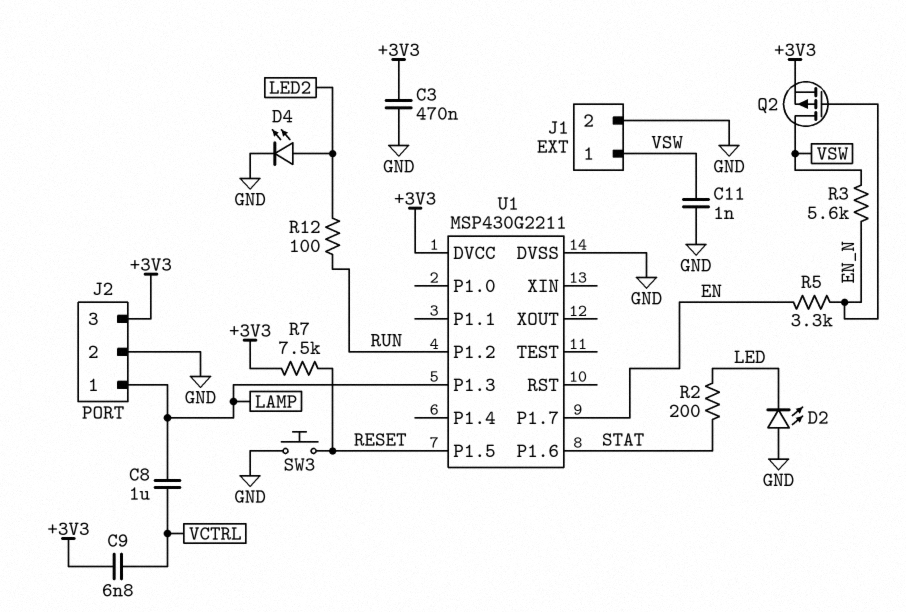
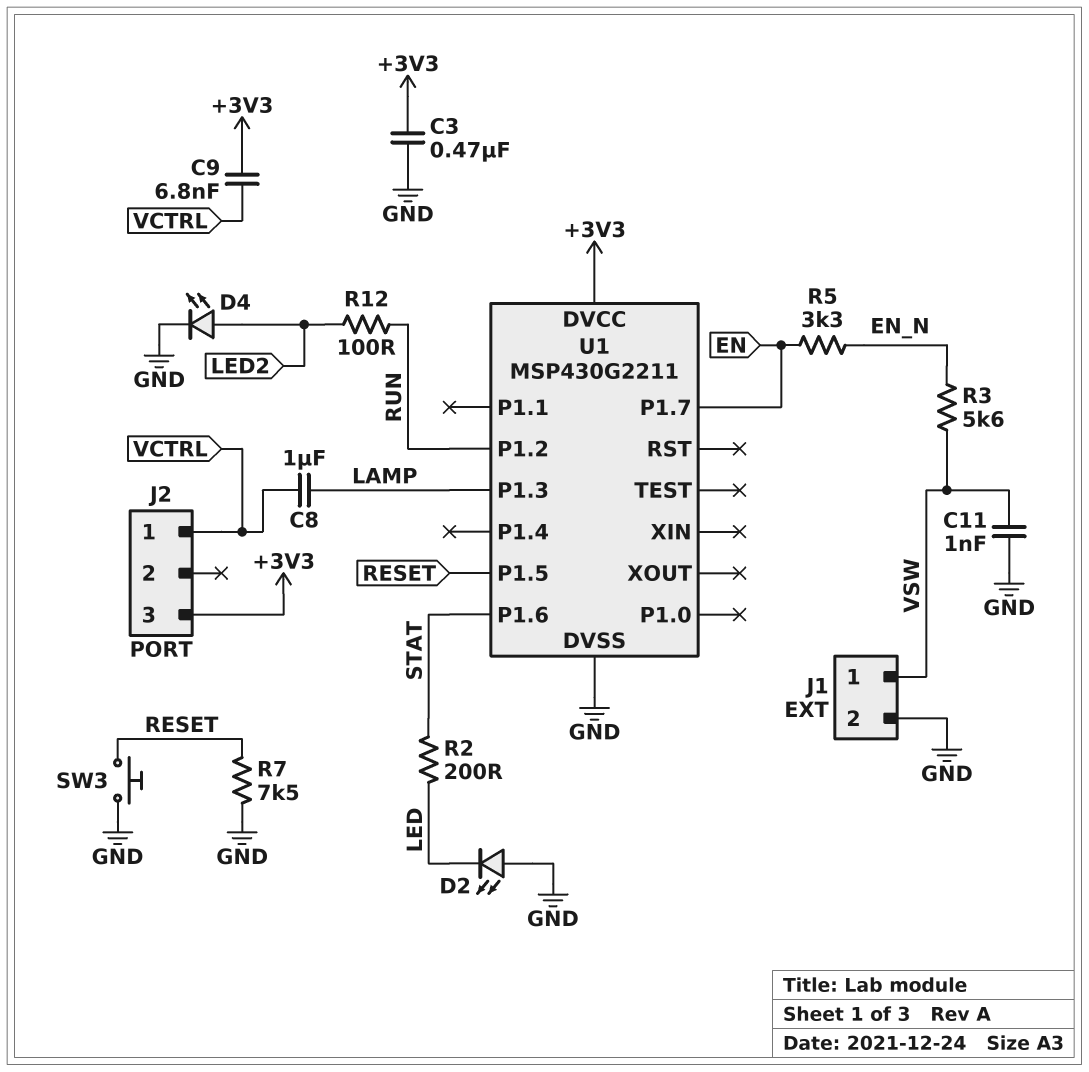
J2 pin 1: LAMP -> VCTRL
J2 pin 2: GND -> none
Q2: PMOS (G EN_N, D VSW, S +3V3) -> none
R7: 7.5k (+3V3, RESET) -> 7.5k (GND, RESET)

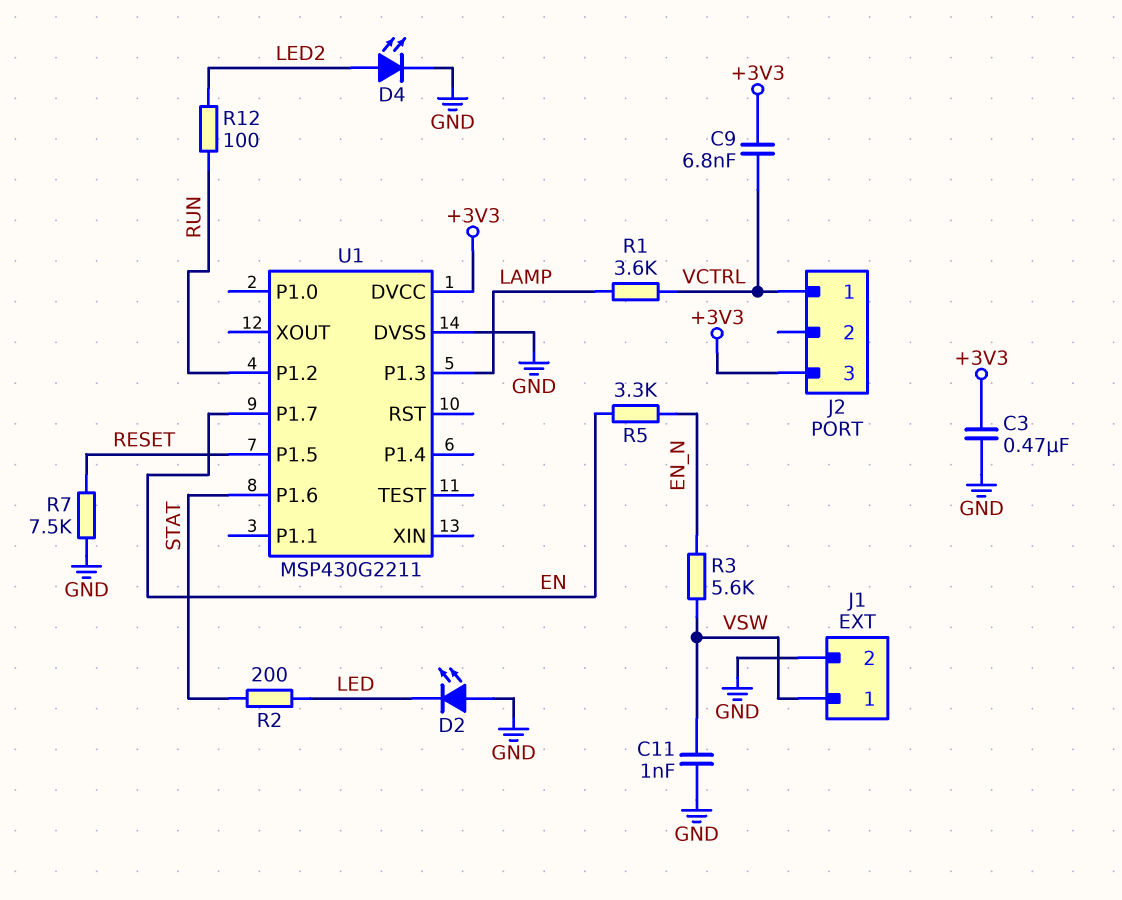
C8: 1uF (LAMP, VCTRL) -> none
R1: none -> 3.6k (LAMP, VCTRL)
SW3: button (GND, RESET) -> none

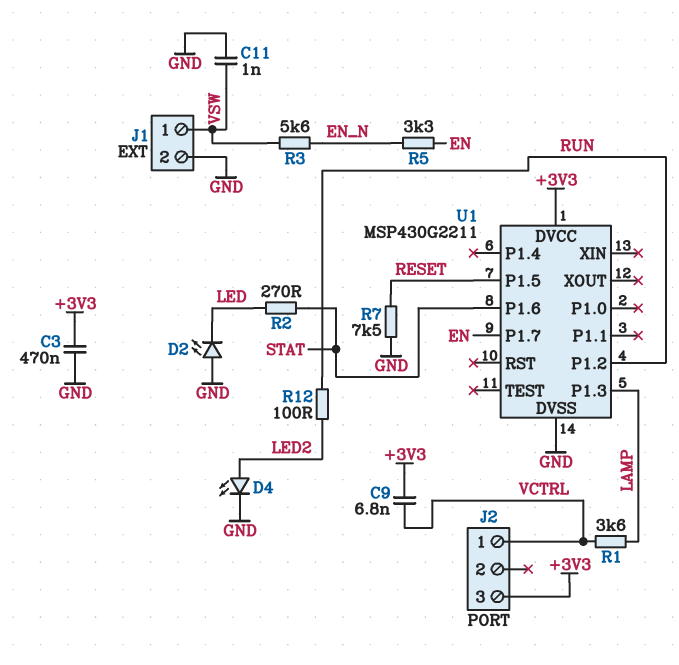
R2: 200 (LED, STAT) -> 270 (LED, STAT)

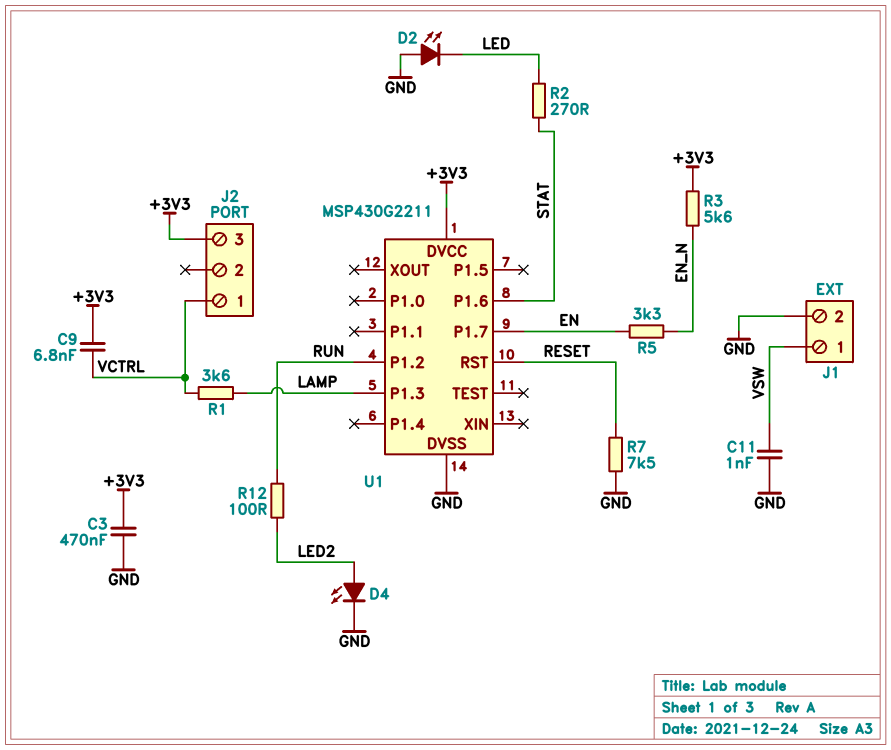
R3: 5.6k (EN_N, VSW) -> 5.6k (+3V3, EN_N)
U1 pin P1.5: RESET -> none
U1 pin RST: none -> RESET

